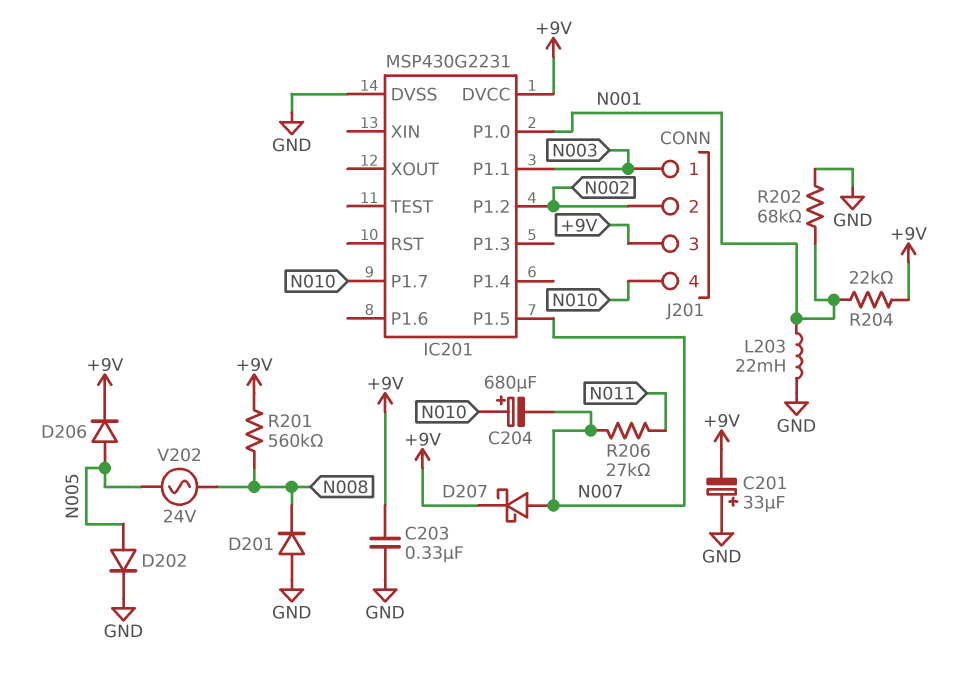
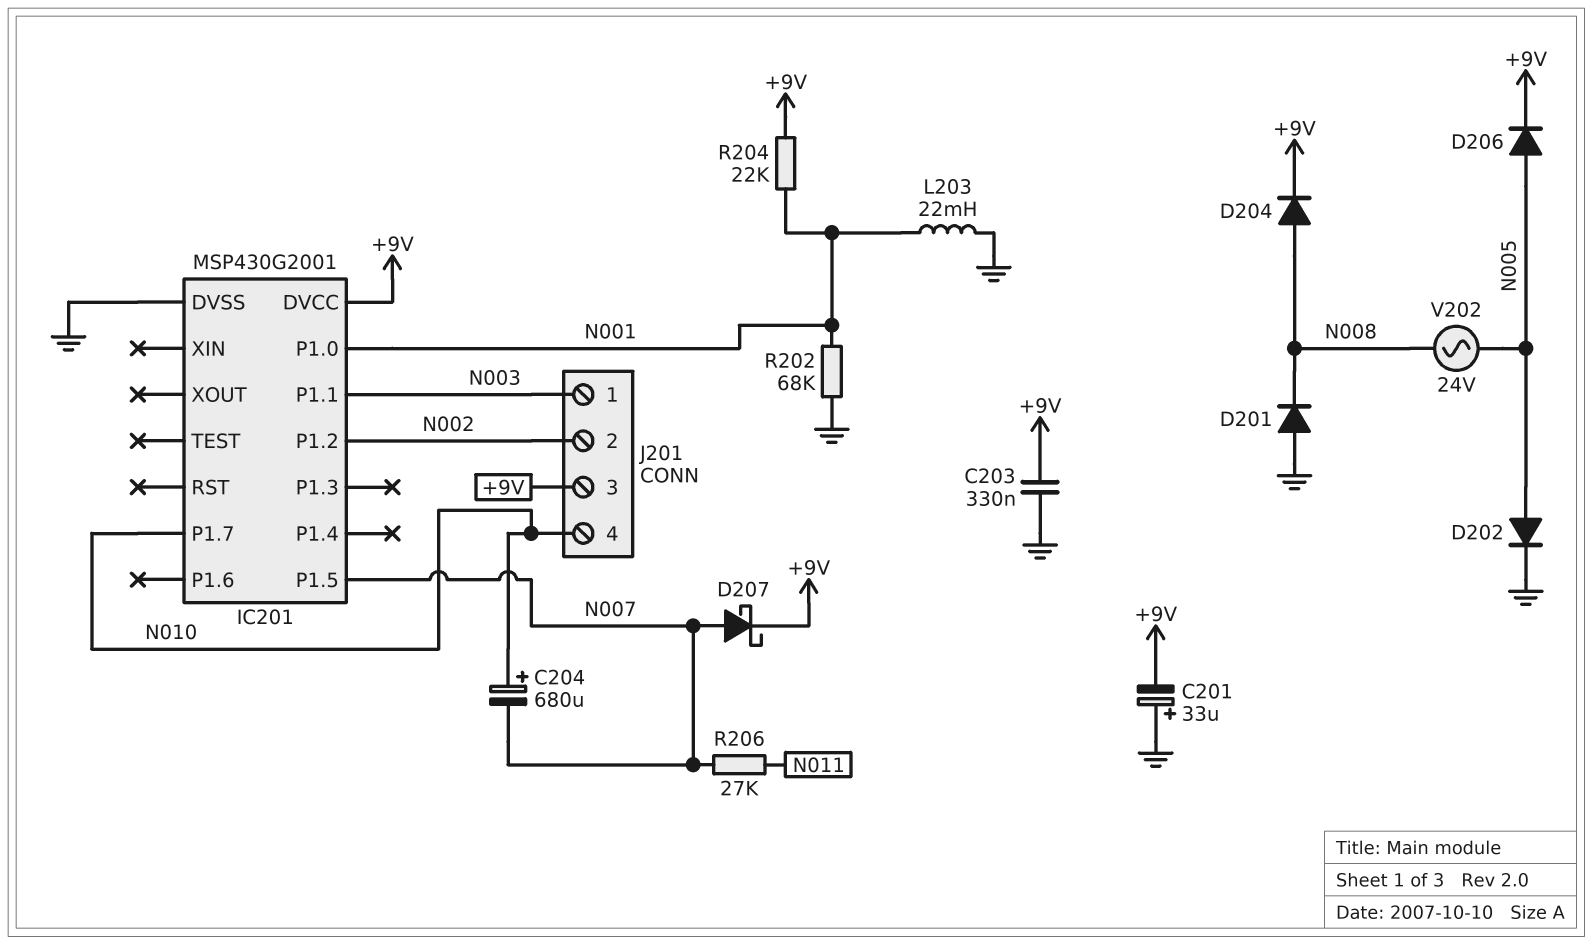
D204: none -> diode (A N008, K +9V)
IC201: MSP430G2231 -> MSP430G2001
R201: 560k (+9V, N008) -> none

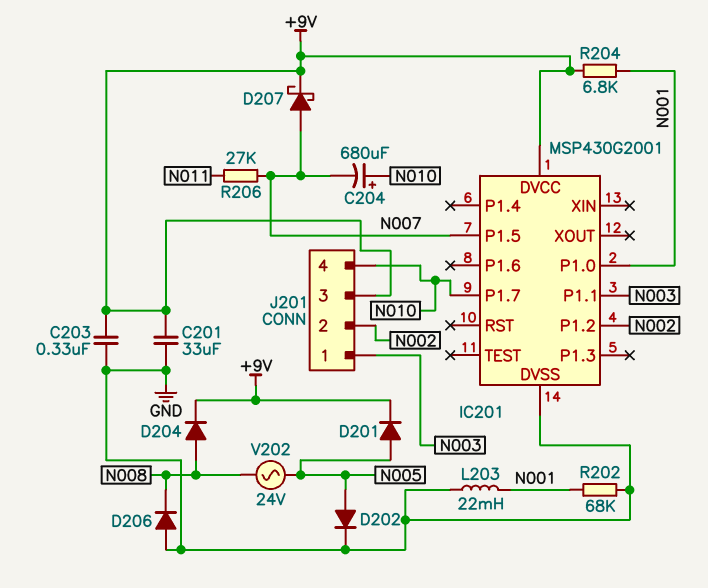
C201: 33uF (plus GND, minus +9V) -> 33uF (+9V, GND)
D201: diode (A GND, K N008) -> diode (A N005, K +9V)
D206: diode (A N005, K +9V) -> diode (A GND, K N008)
R204: 22k (+9V, N001) -> 6.8k (+9V, N001)

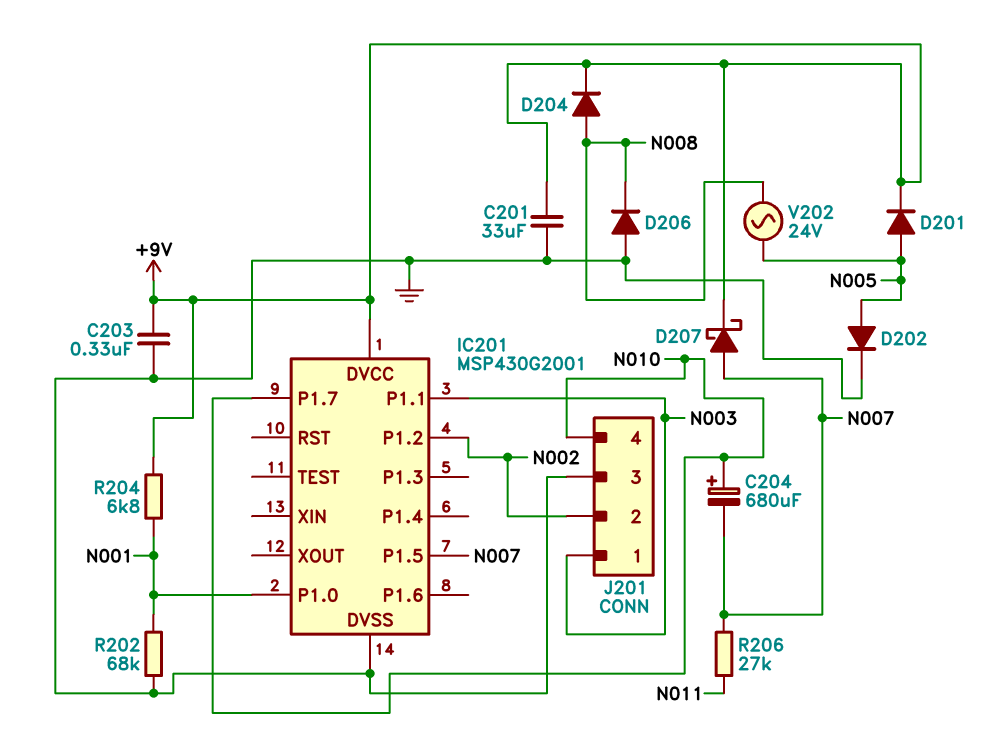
J201 pin 3: +9V -> GND
L203: 22mH (GND, N001) -> none

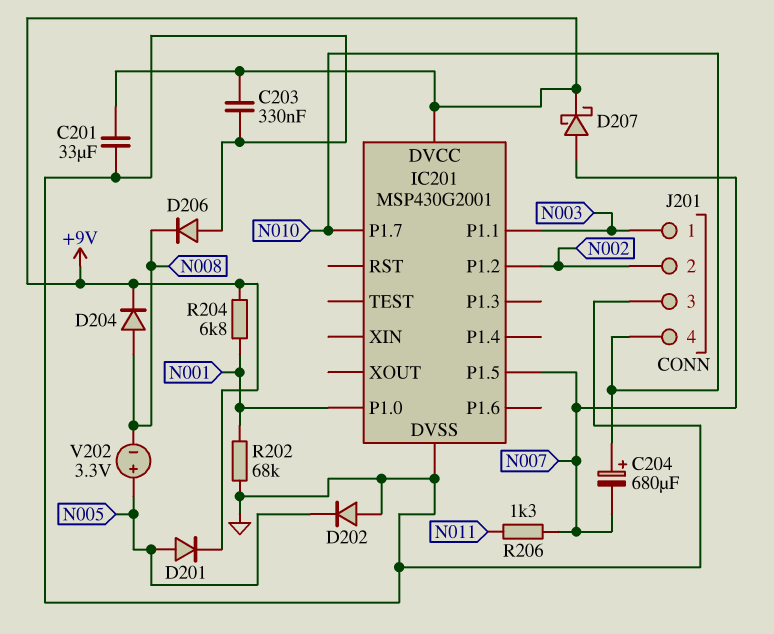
D202: diode (A N005, K GND) -> diode (A GND, K N005)
R206: 27k (N007, N011) -> 1.3k (N007, N011)
V202: AC 24V (N005, N008) -> 3.3V (plus N005, minus N008)

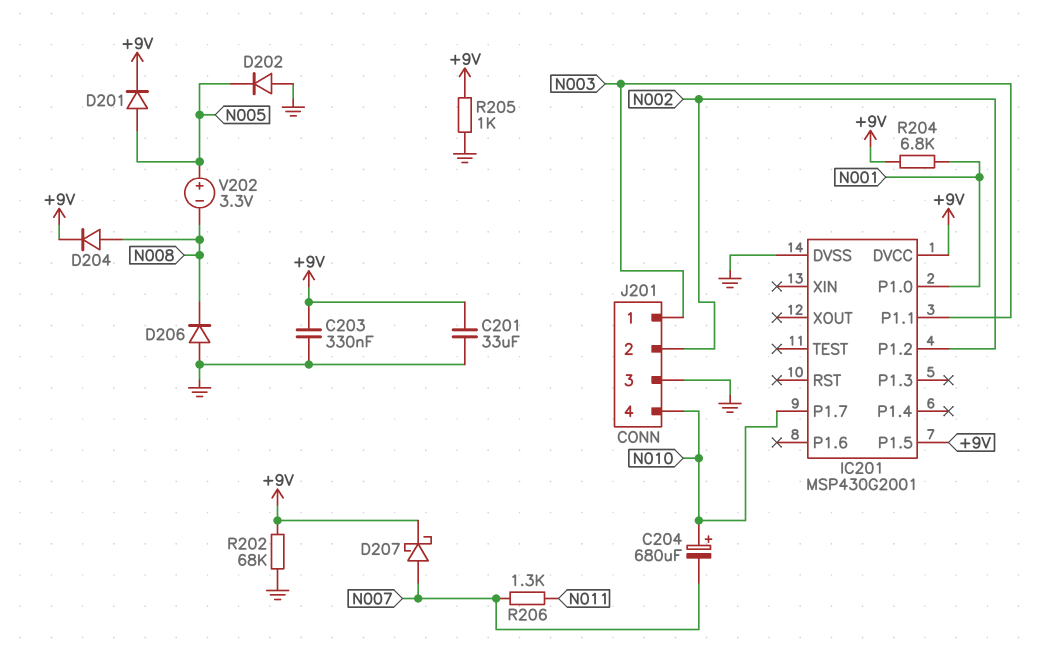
IC201 pin P1.5: N007 -> +9V
R202: 68k (GND, N001) -> 68k (+9V, GND)
R205: none -> 1k (+9V, GND)

